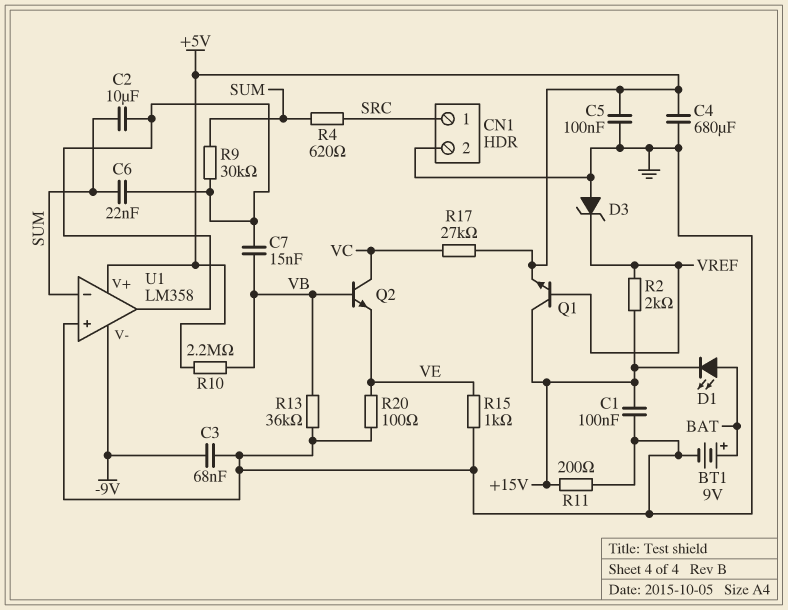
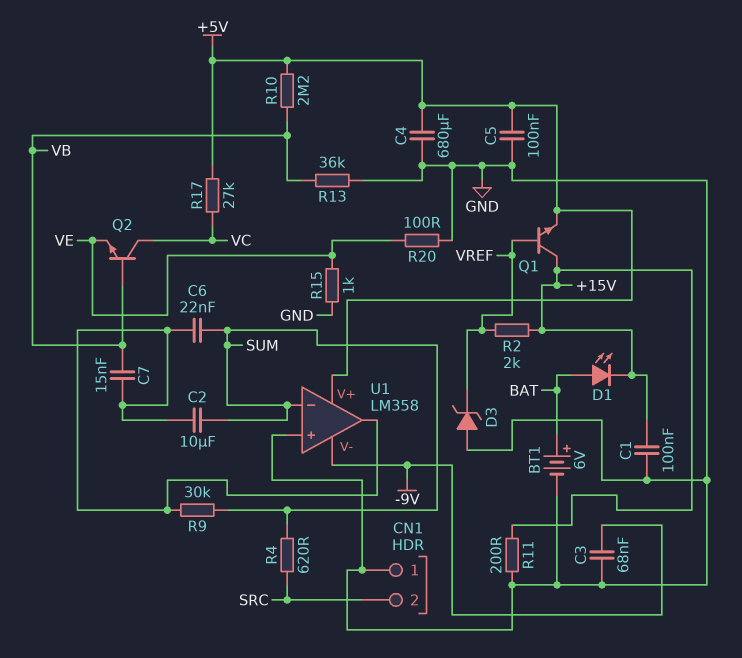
BT1: 9V (plus BAT, minus GND) -> 6V (plus BAT, minus GND)
CN1 pin 1: SRC -> GND
CN1 pin 2: GND -> SRC

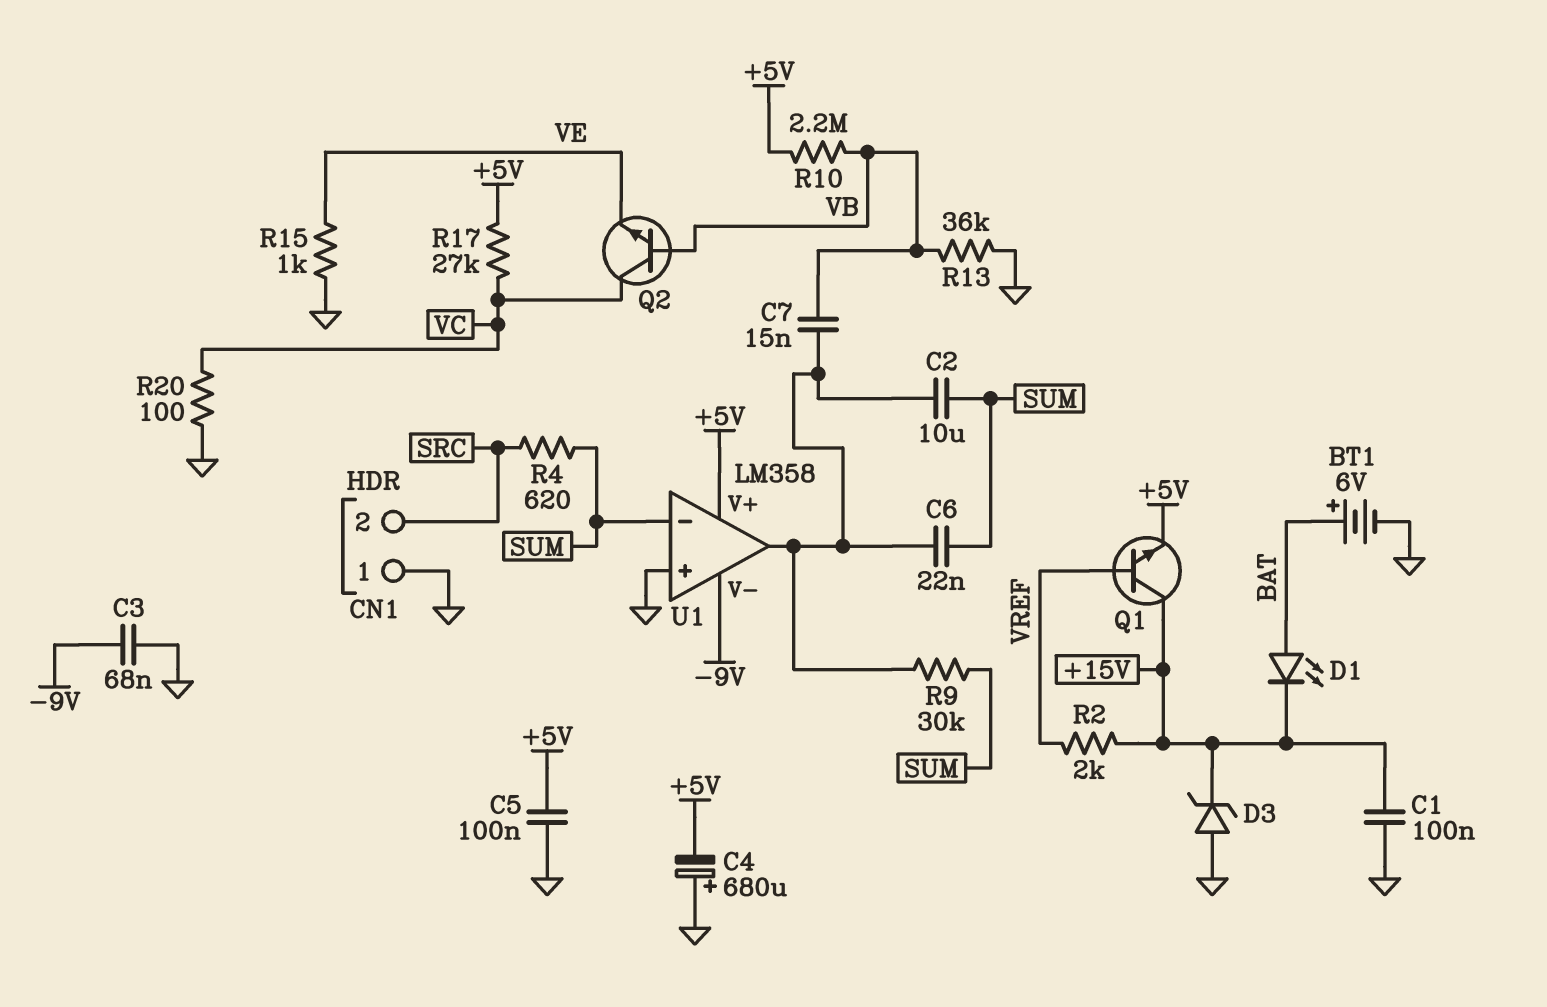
C4: 680uF (+5V, GND) -> 680uF (plus GND, minus +5V)
D3: zener (A GND, K VREF) -> zener (A GND, K +15V)
R11: 200 (+15V, GND) -> none
R20: 100 (GND, VE) -> 100 (GND, VC)

